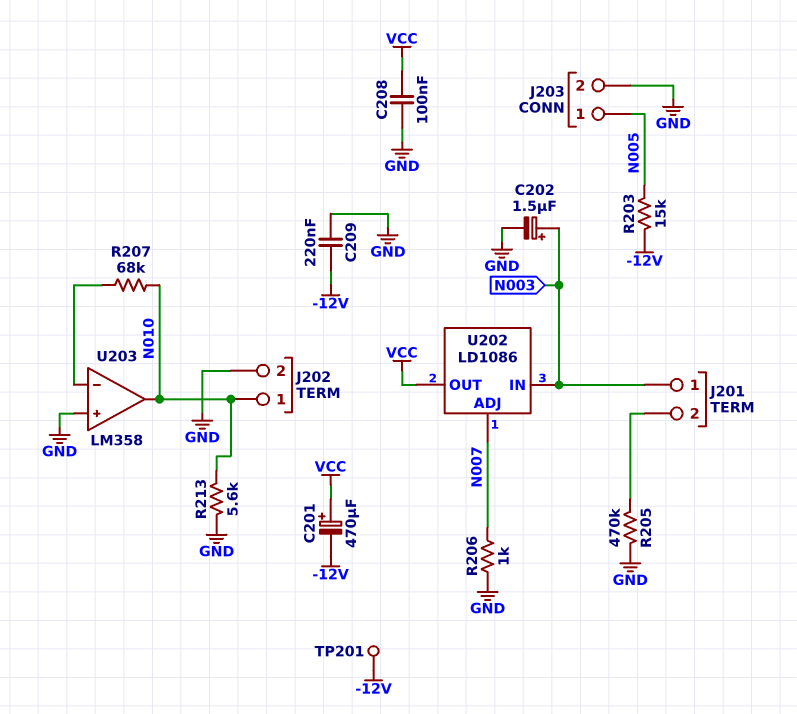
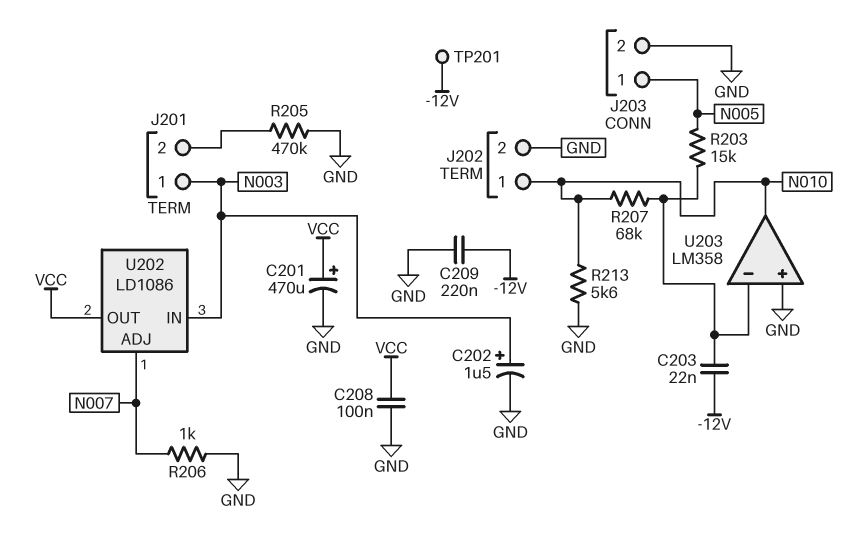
C201: 470uF (plus VCC, minus -12V) -> 470uF (plus VCC, minus GND)
C203: none -> 22nF (-12V, U203/in-)
R203: 15k (-12V, N005) -> 15k (N005, U203/in-)

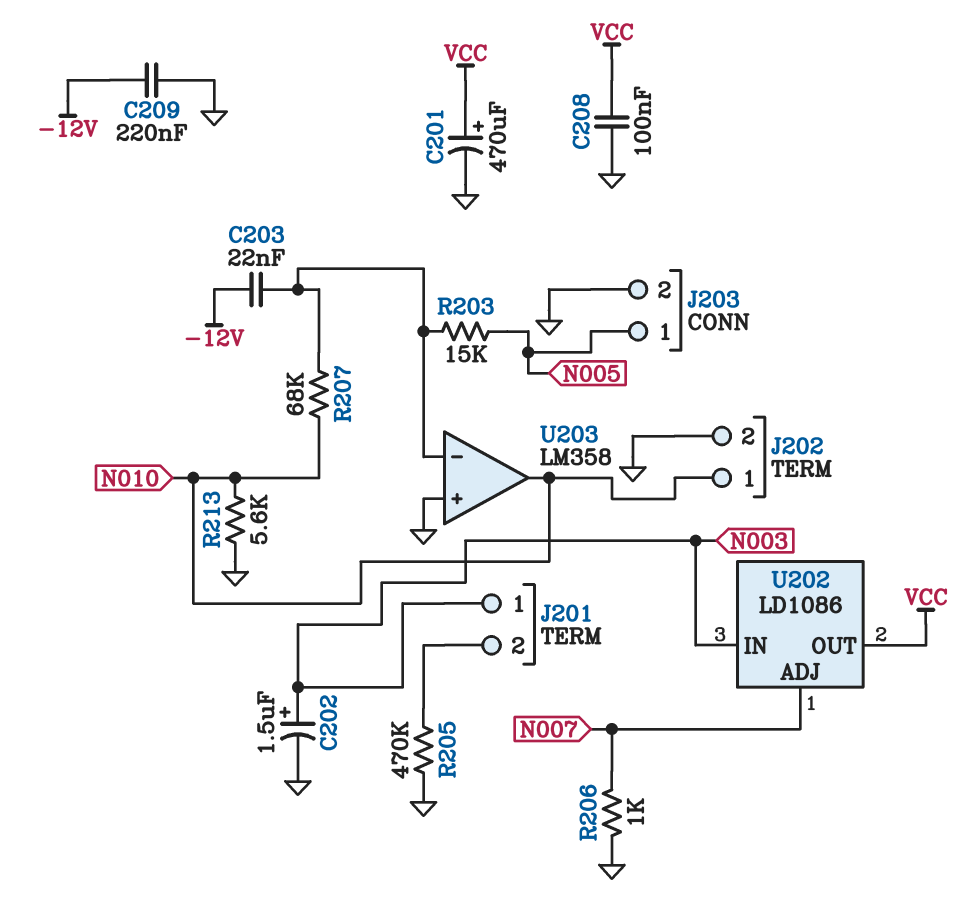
TP201: test point (-12V) -> none

